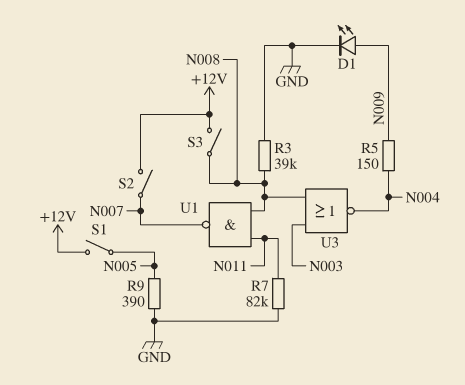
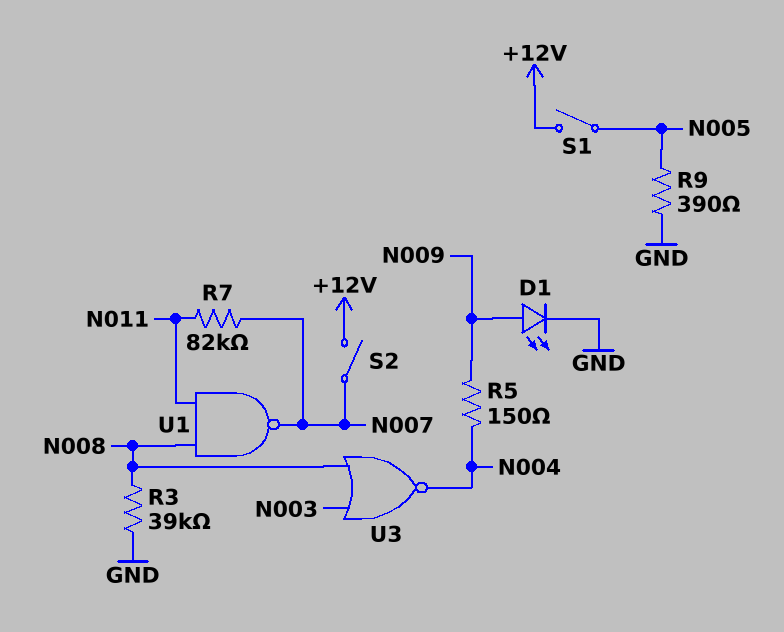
R7: 82k (GND, N011) -> 82k (N007, N011)
S3: switch (+12V, N008) -> none

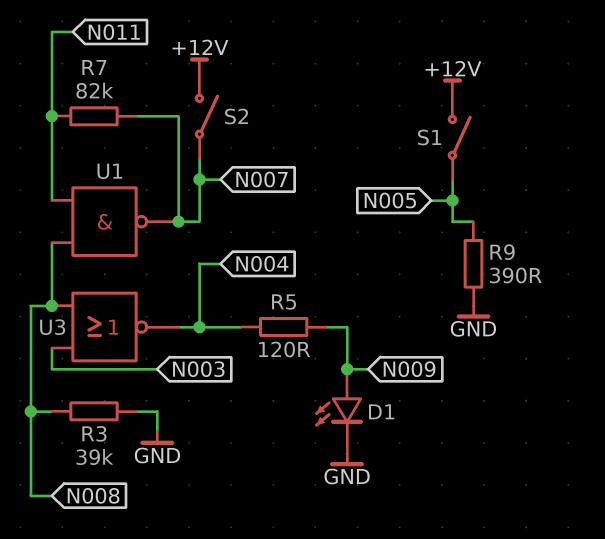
R5: 150 (N004, N009) -> 120 (N004, N009)

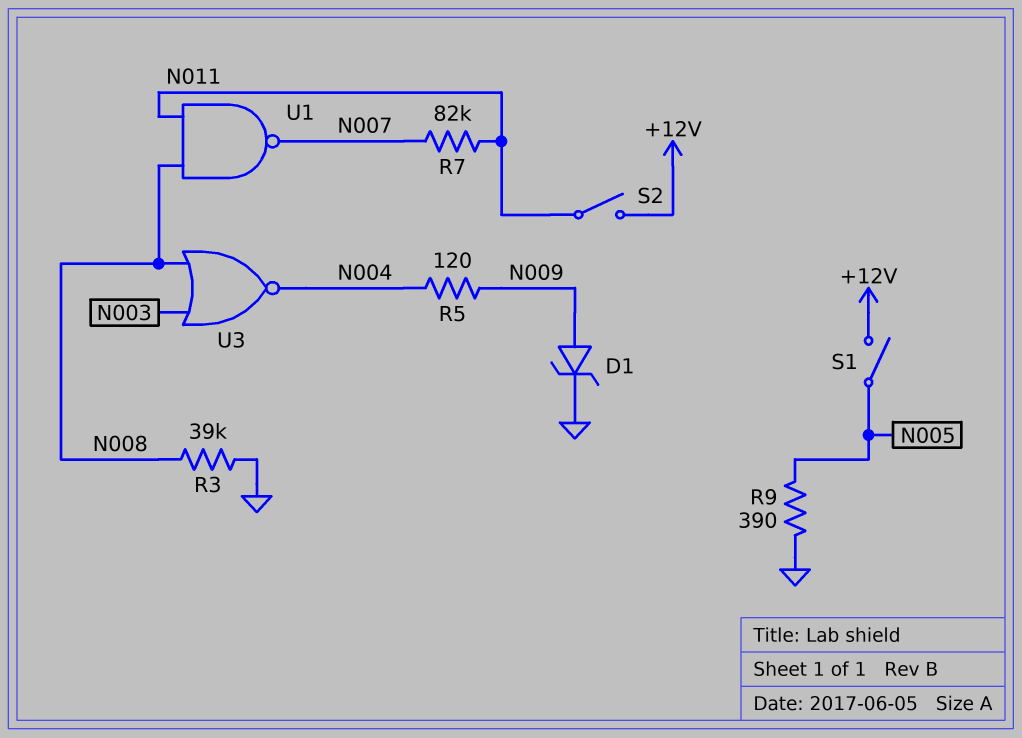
D1: LED (A N009, K GND) -> zener (A N009, K GND)
S2: switch (+12V, N007) -> switch (+12V, N011)

